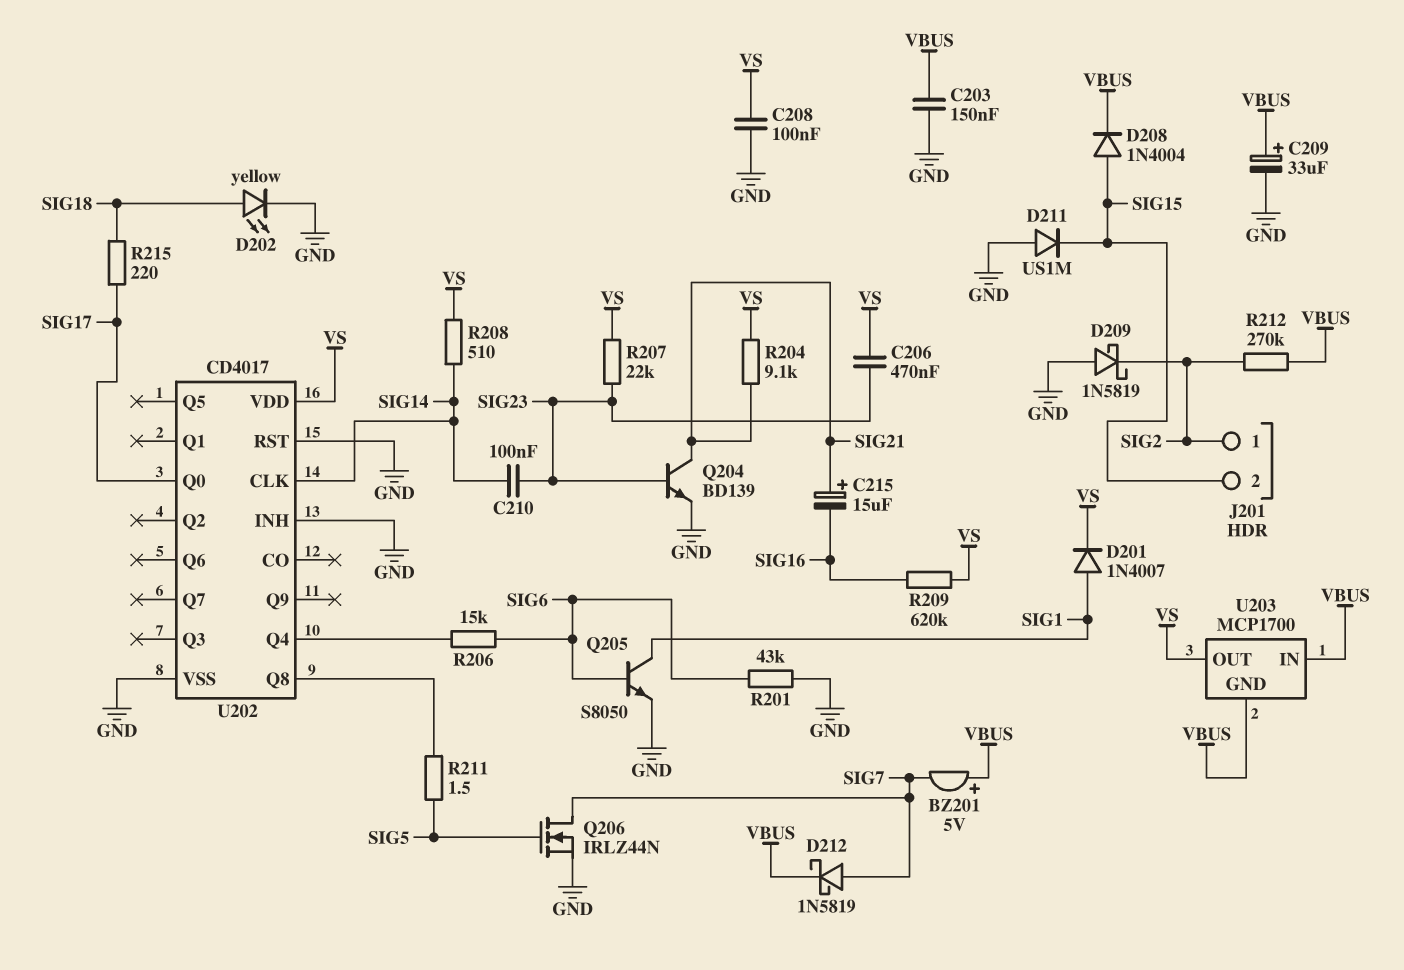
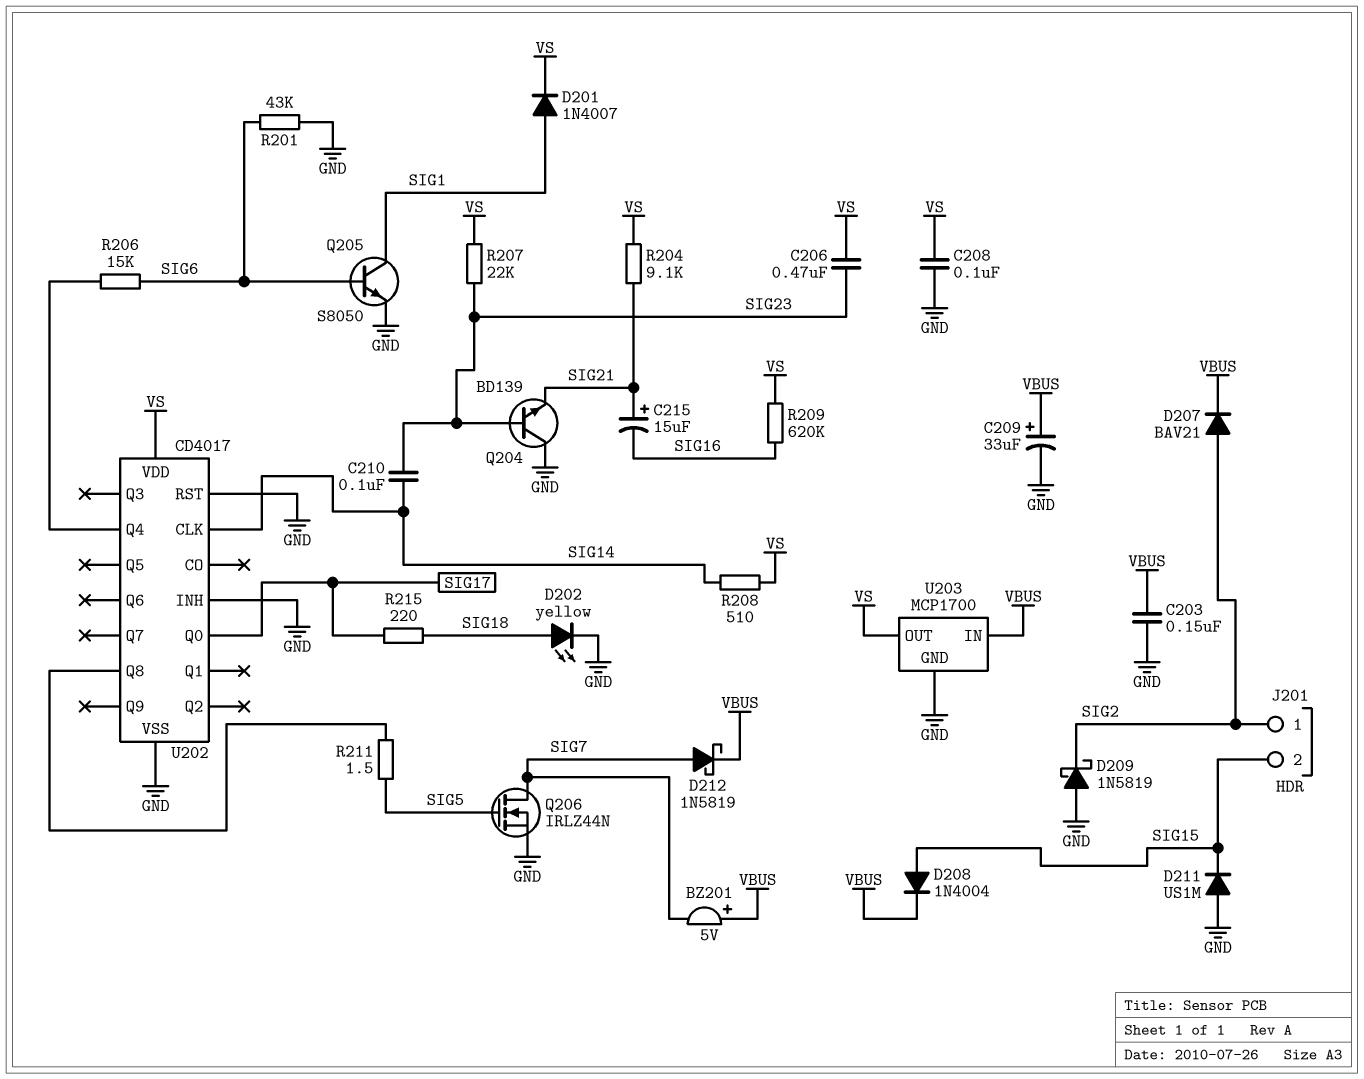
D207: none -> diode BAV21 (A SIG2, K VBUS)
Q204: NPN BD139 (B SIG23, C SIG21, E GND) -> NPN BD139 (B SIG23, C GND, E SIG21)
R212: 270k (SIG2, VBUS) -> none
U203 pin GND: VBUS -> GND

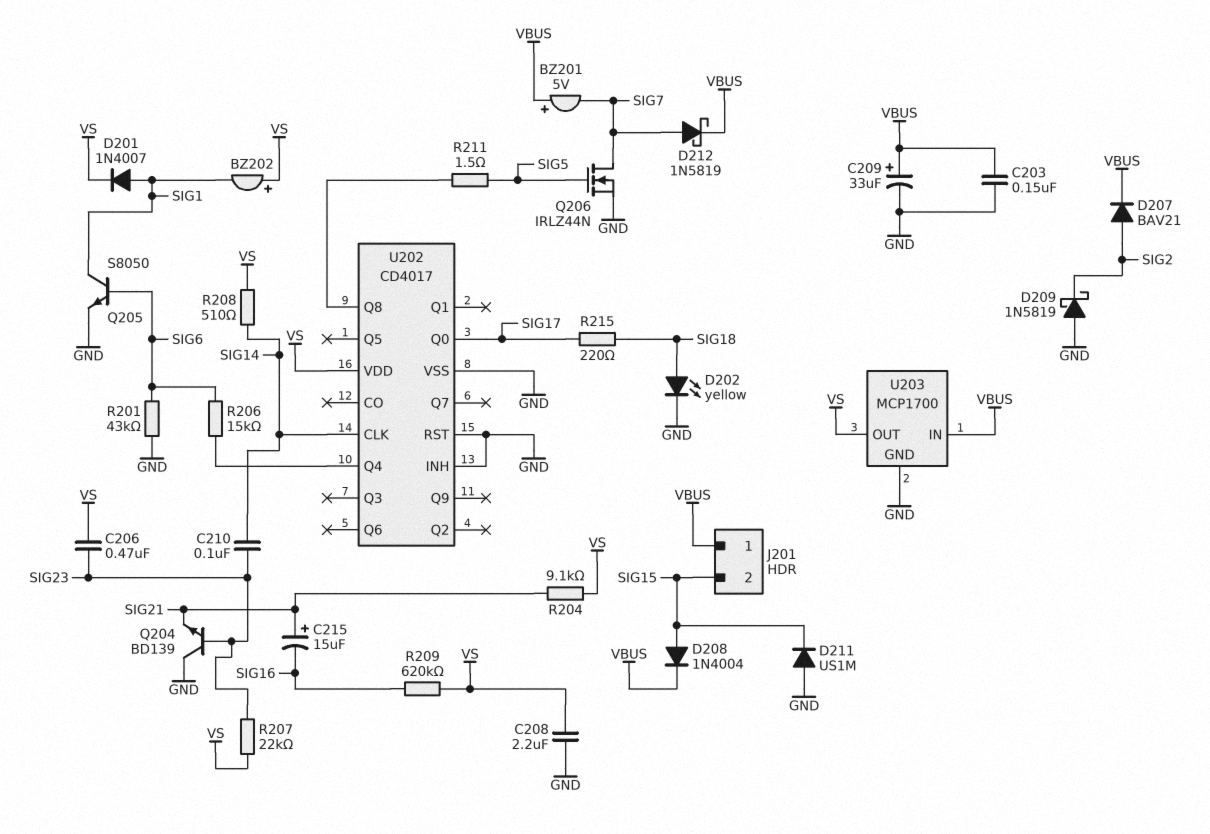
BZ202: none -> buzzer (plus VS, minus SIG1)
C208: 100nF (GND, VS) -> 2.2uF (GND, VS)
J201 pin 1: SIG2 -> VBUS

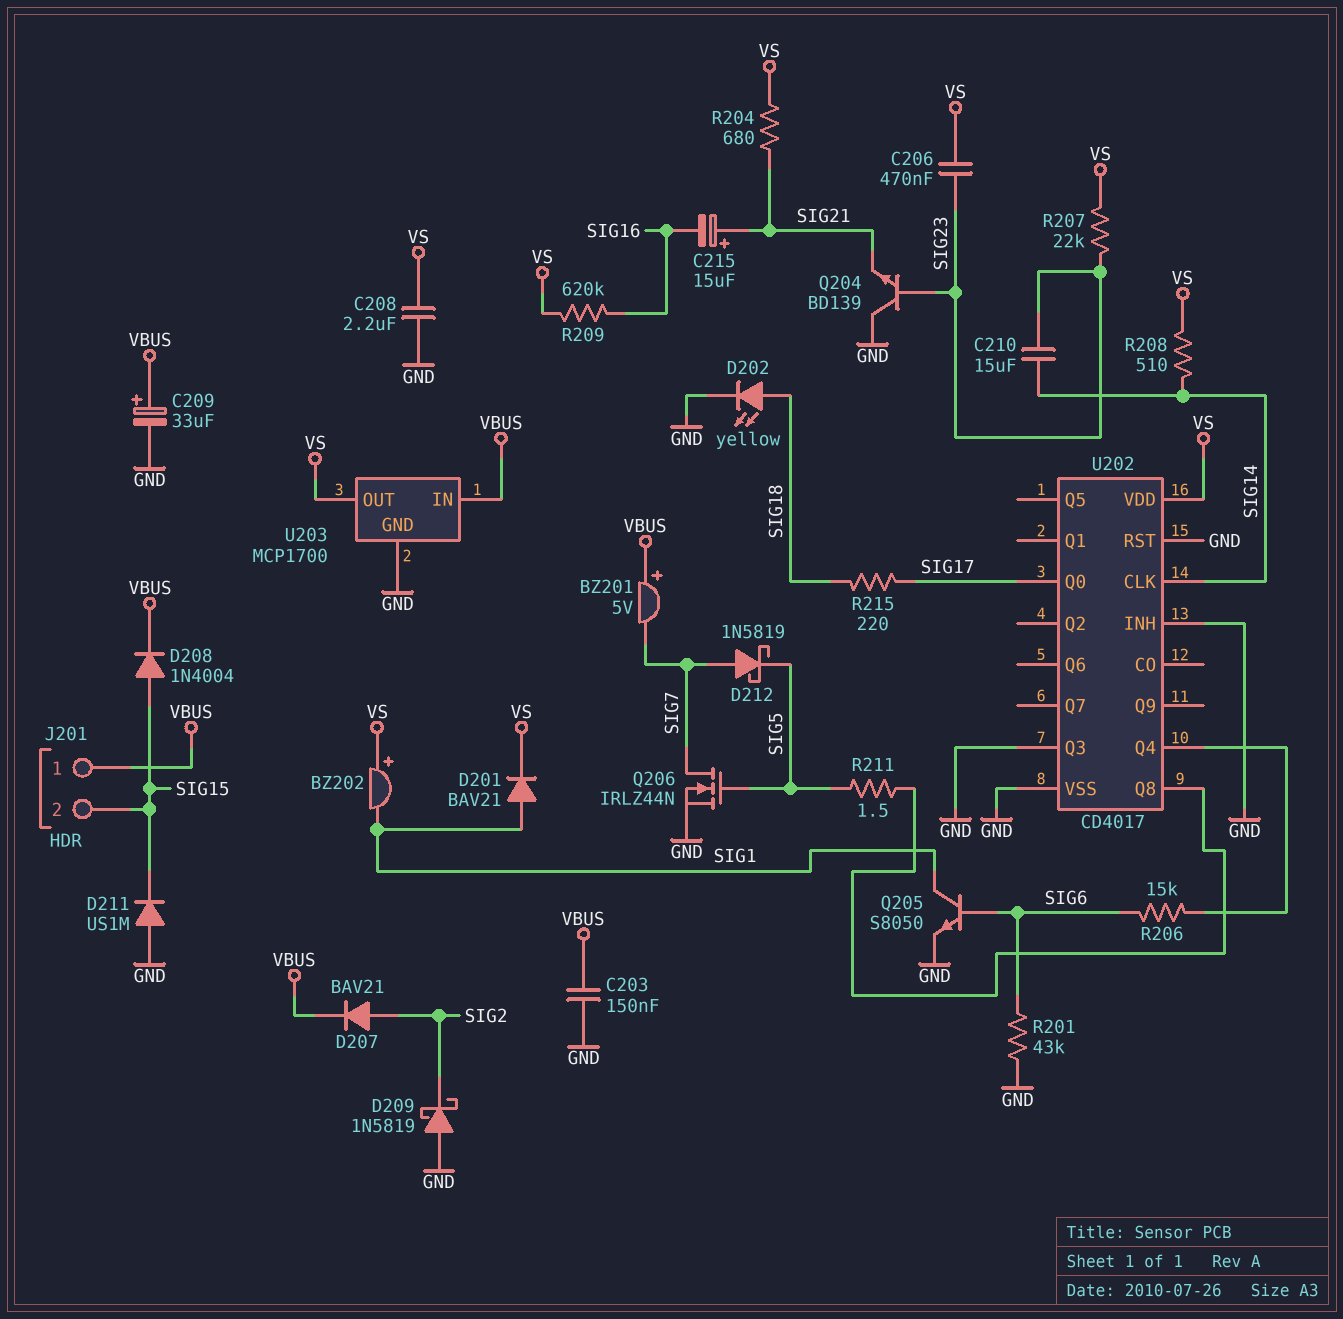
C210: 100nF (SIG14, SIG23) -> 15uF (SIG14, SIG23)
D201: diode 1N4007 (A SIG1, K VS) -> diode BAV21 (A SIG1, K VS)
D212: schottky 1N5819 (A SIG7, K VBUS) -> schottky 1N5819 (A SIG7, K SIG5)
R204: 9.1k (SIG21, VS) -> 680 (SIG21, VS)
U202 pin Q3: none -> GND

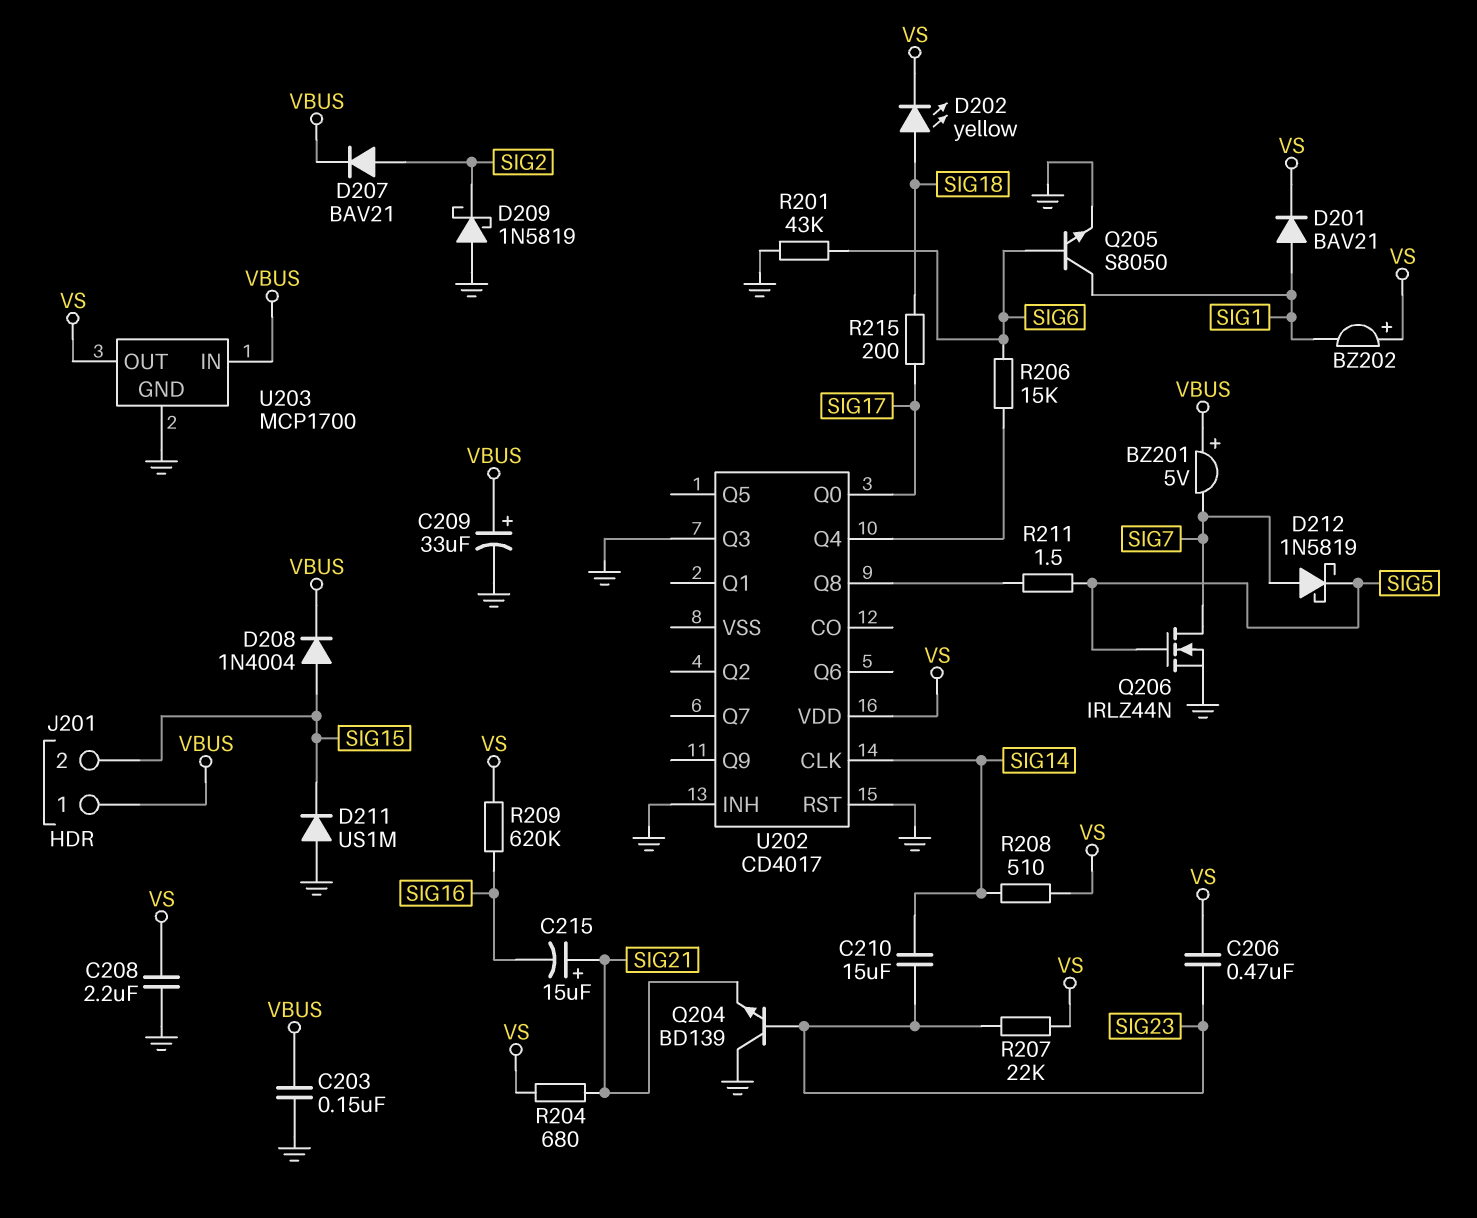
D202: LED yellow (A SIG18, K GND) -> LED yellow (A SIG18, K VS)
R215: 220 (SIG17, SIG18) -> 200 (SIG17, SIG18)
U202 pin VSS: GND -> none

